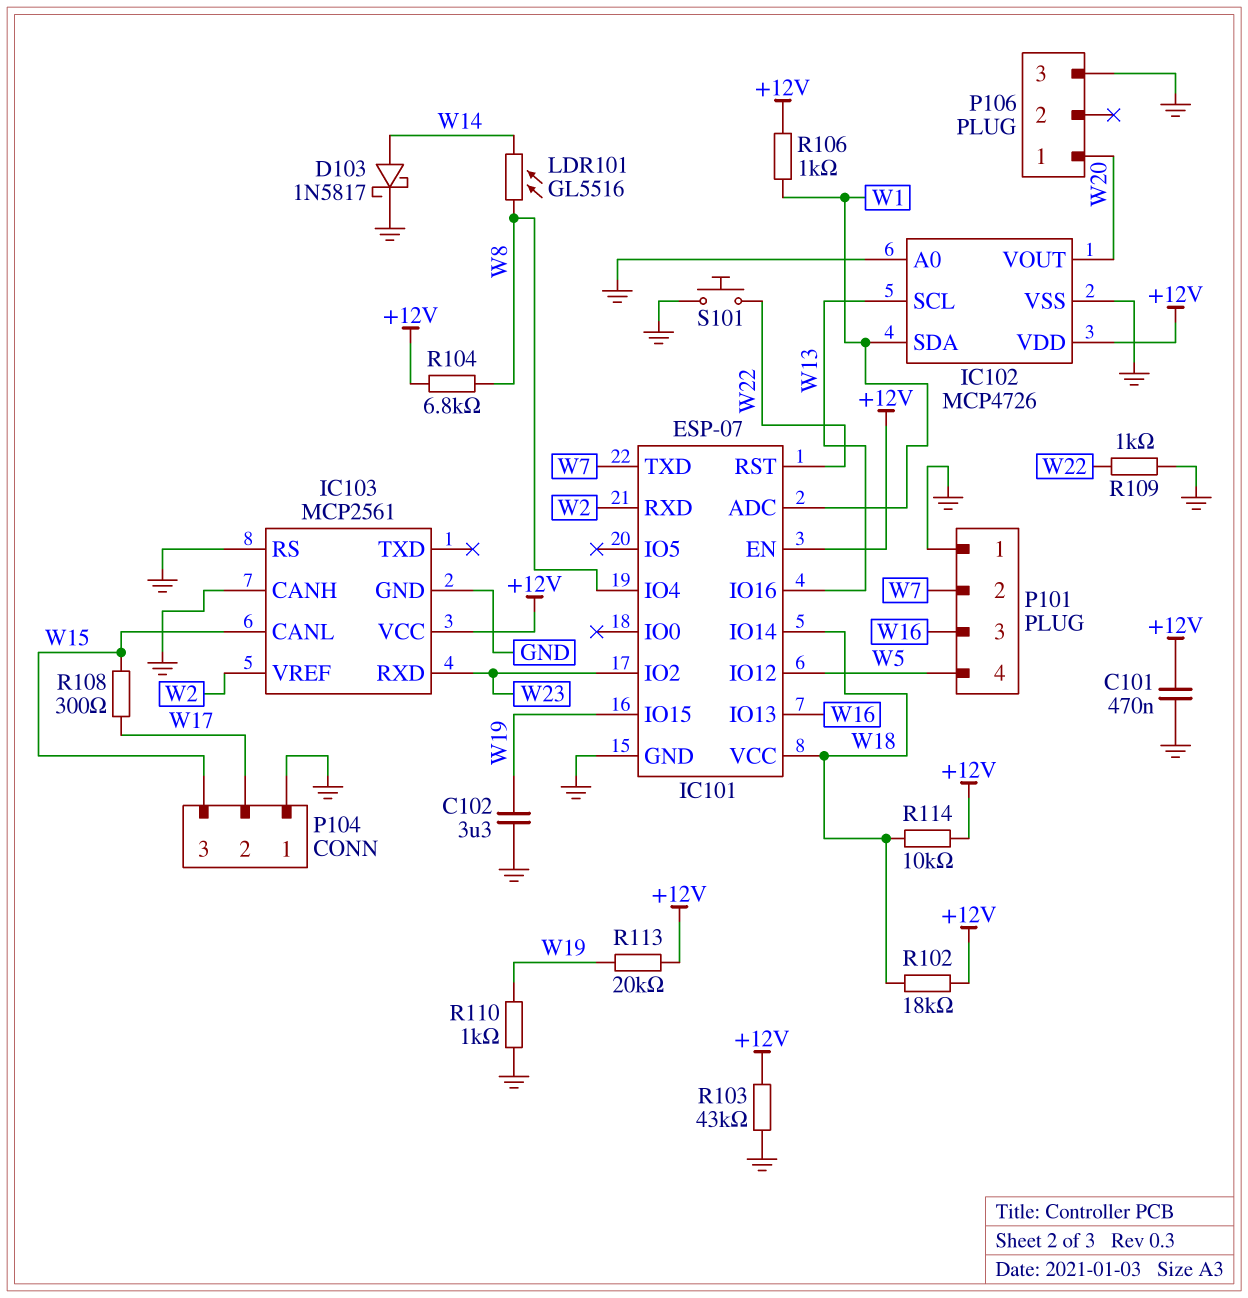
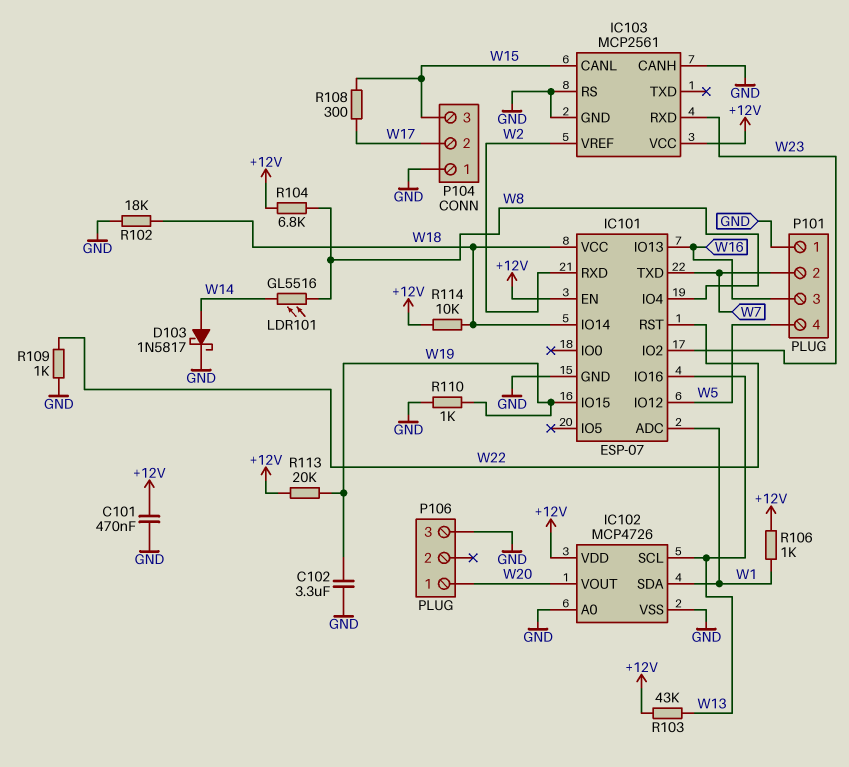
R102: 18k (+12V, W18) -> 18k (GND, W18)
R103: 43k (+12V, GND) -> 43k (+12V, W13)
S101: button (GND, W22) -> none

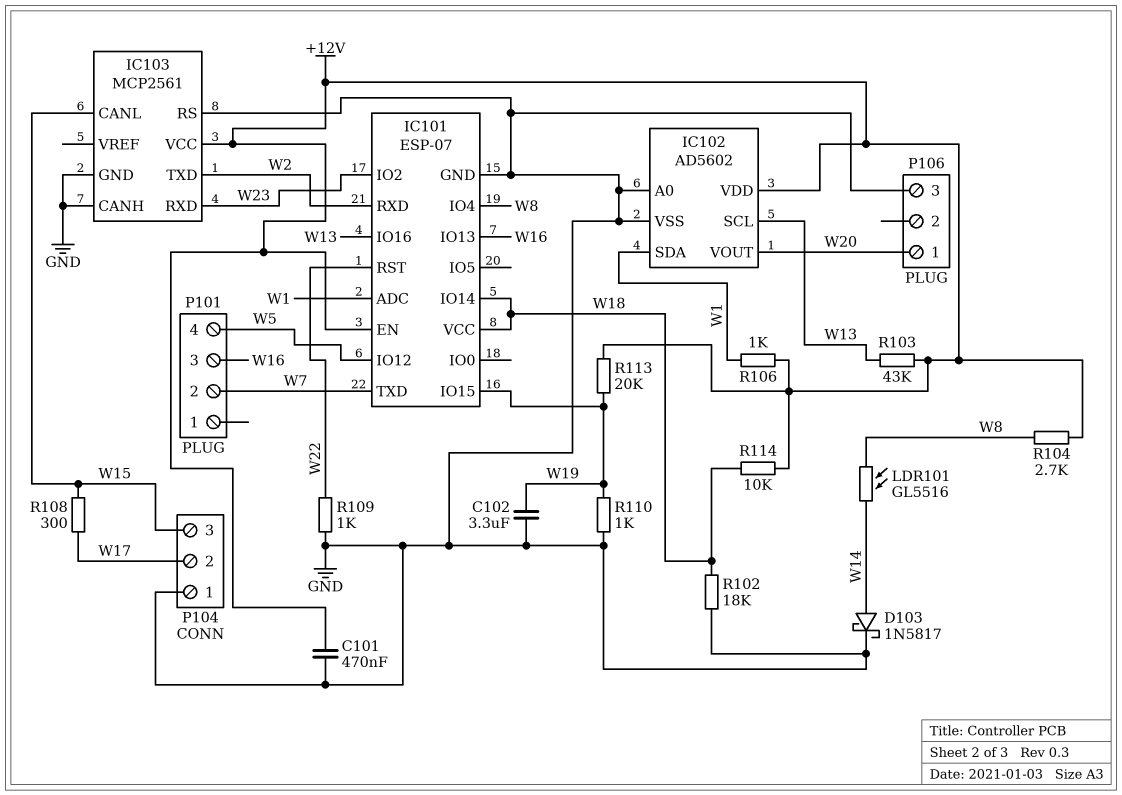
IC102: MCP4726 -> AD5602
IC103 pin TXD: none -> W2
IC103 pin VREF: W2 -> none
P101 pin 1: GND -> none
R104: 6.8k (+12V, W8) -> 2.7k (+12V, W8)

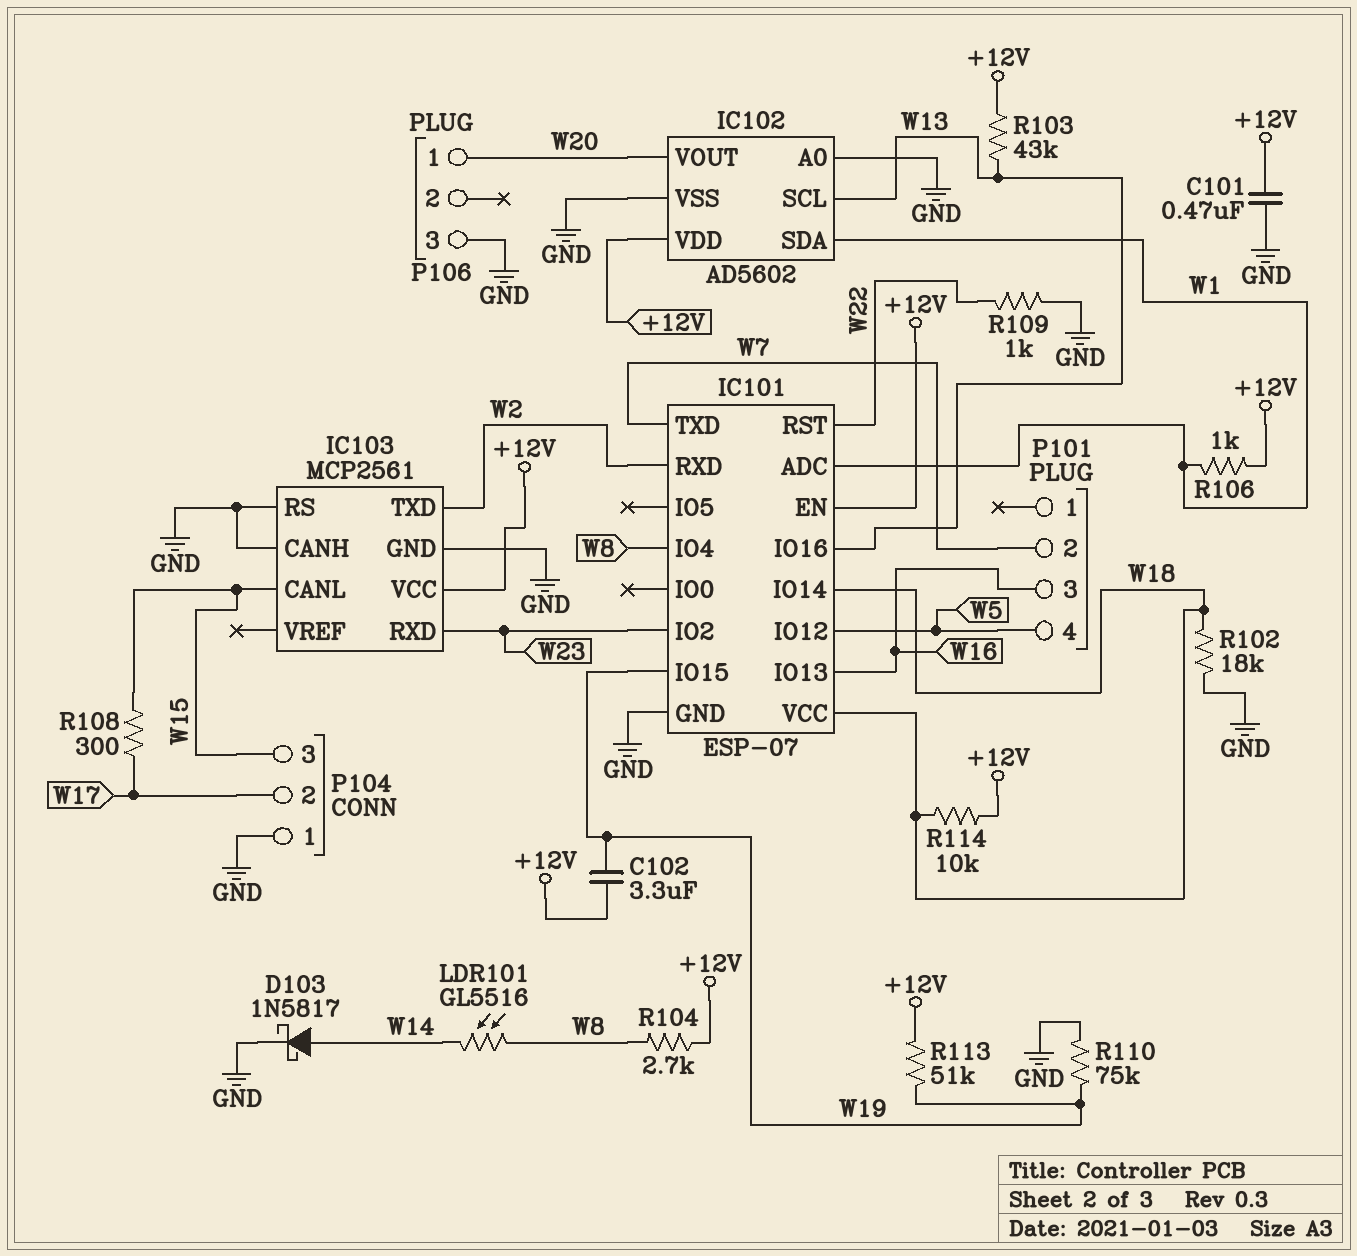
C102: 3.3uF (GND, W19) -> 3.3uF (+12V, W19)
R110: 1k (GND, W19) -> 75k (GND, W19)
R113: 20k (+12V, W19) -> 51k (+12V, W19)

